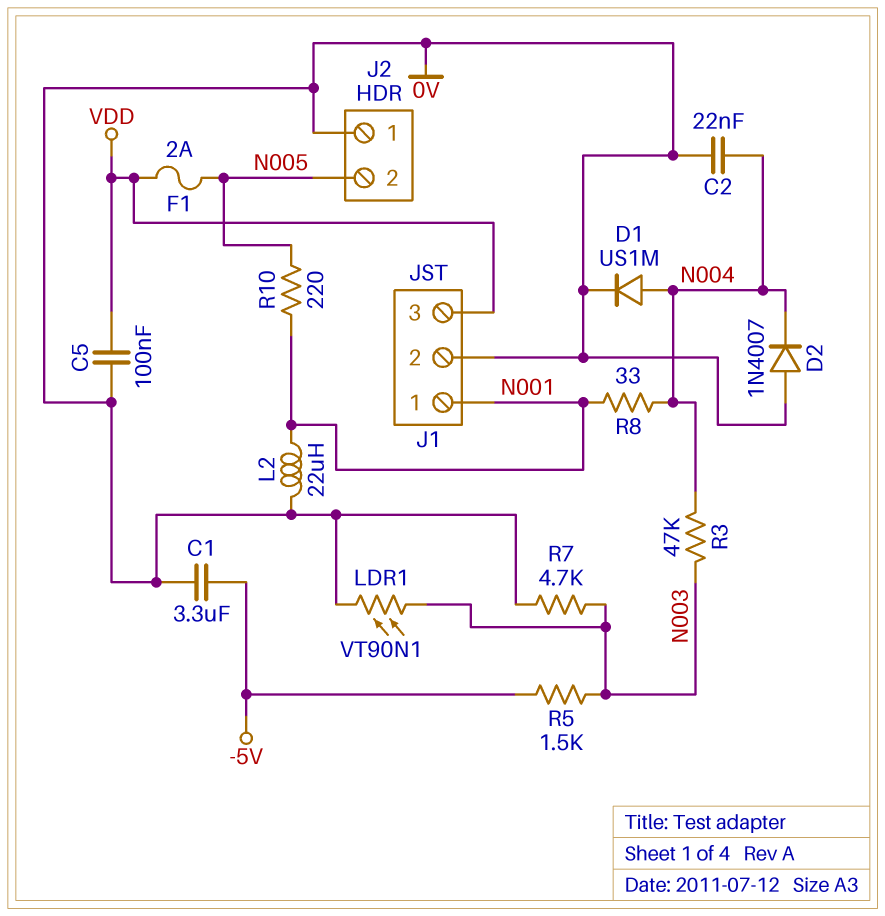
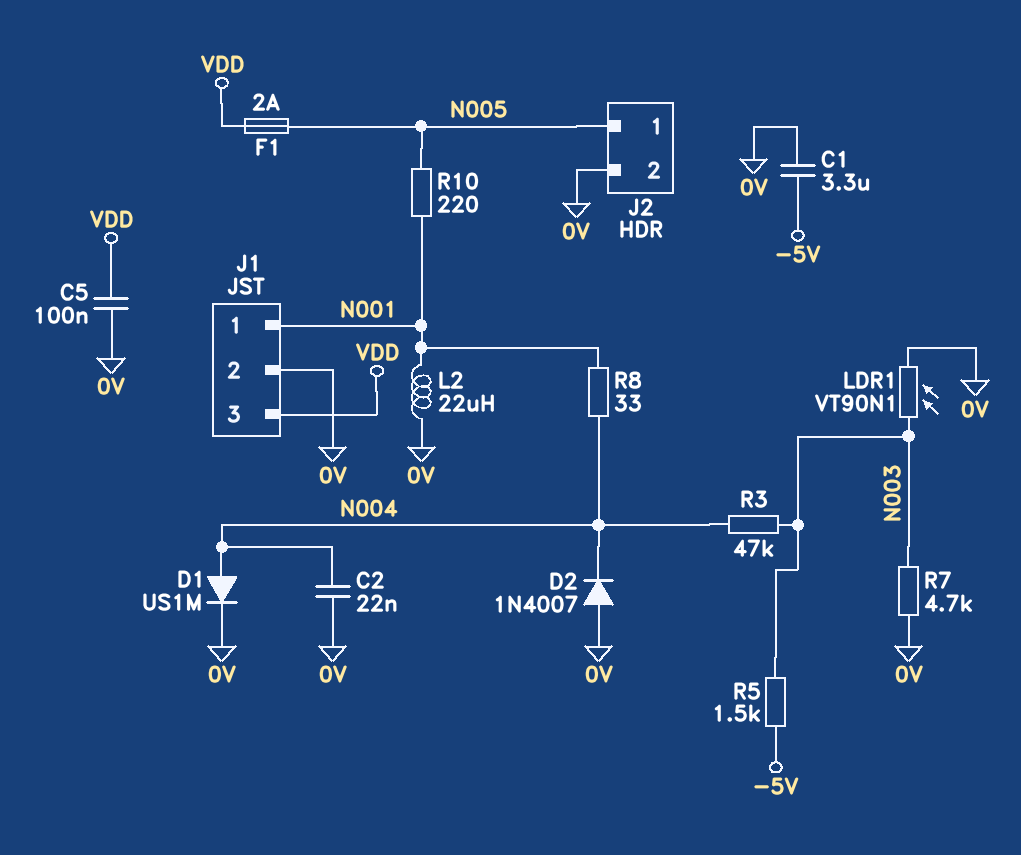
J2 pin 1: 0V -> N005
J2 pin 2: N005 -> 0V

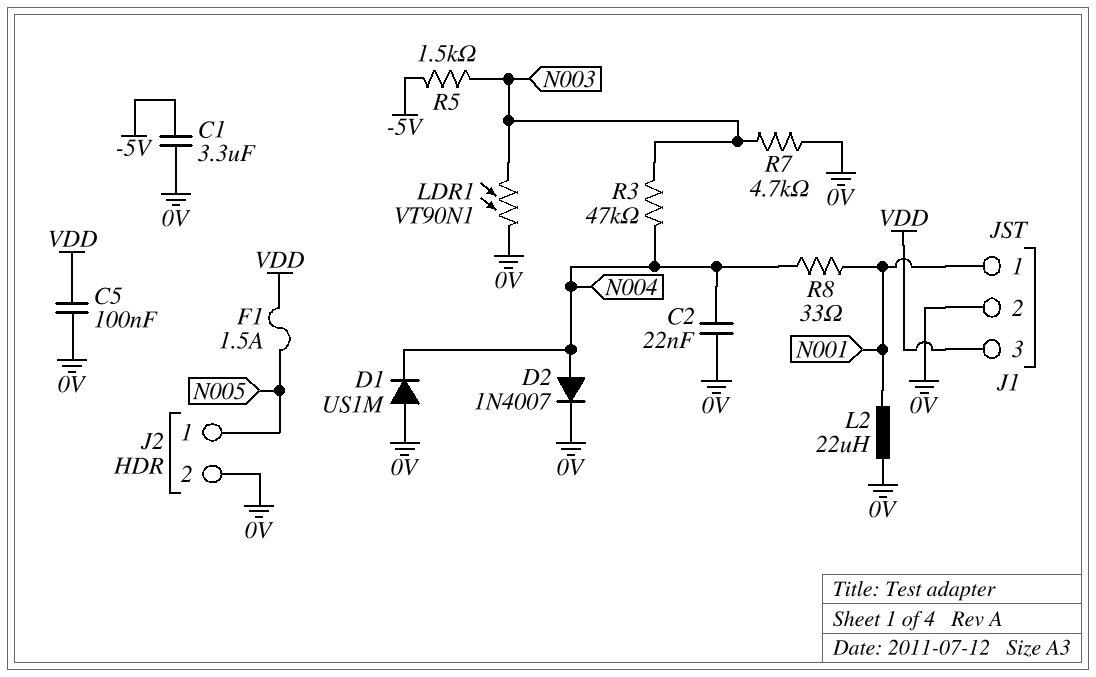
D1: diode US1M (A N004, K 0V) -> diode US1M (A 0V, K N004)
D2: diode 1N4007 (A 0V, K N004) -> diode 1N4007 (A N004, K 0V)
F1: 2A (N005, VDD) -> 1.5A (N005, VDD)
R10: 220 (N001, N005) -> none

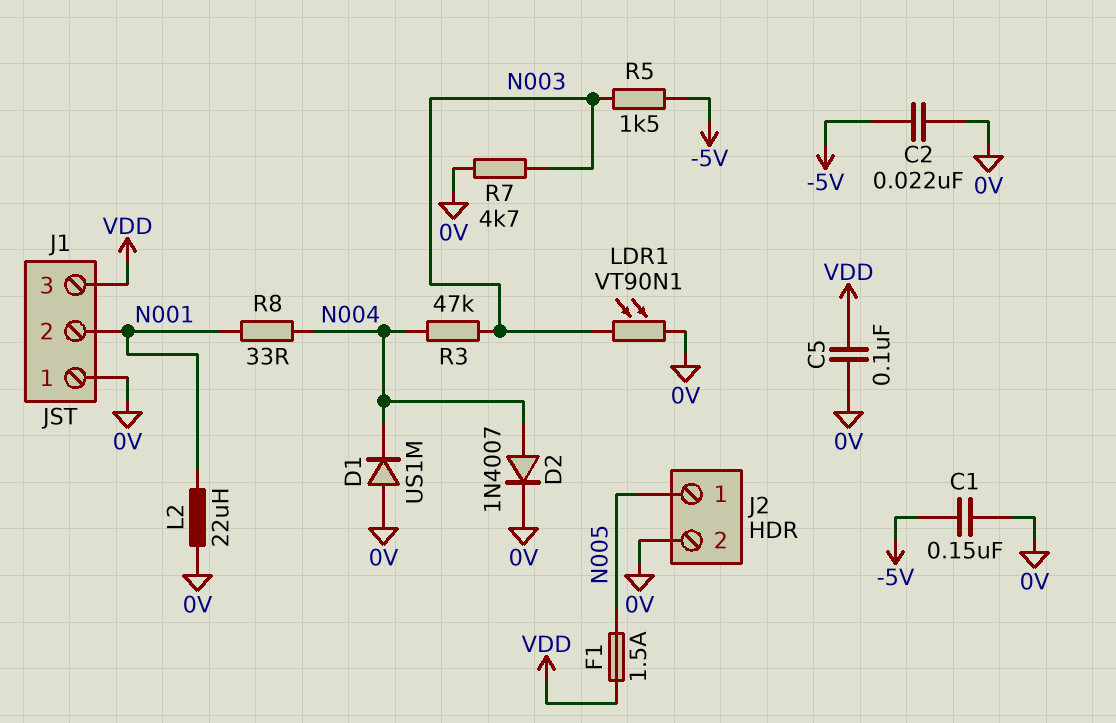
C1: 3.3uF (-5V, 0V) -> 150nF (-5V, 0V)
C2: 22nF (0V, N004) -> 22nF (-5V, 0V)
J1 pin 1: N001 -> 0V
J1 pin 2: 0V -> N001

